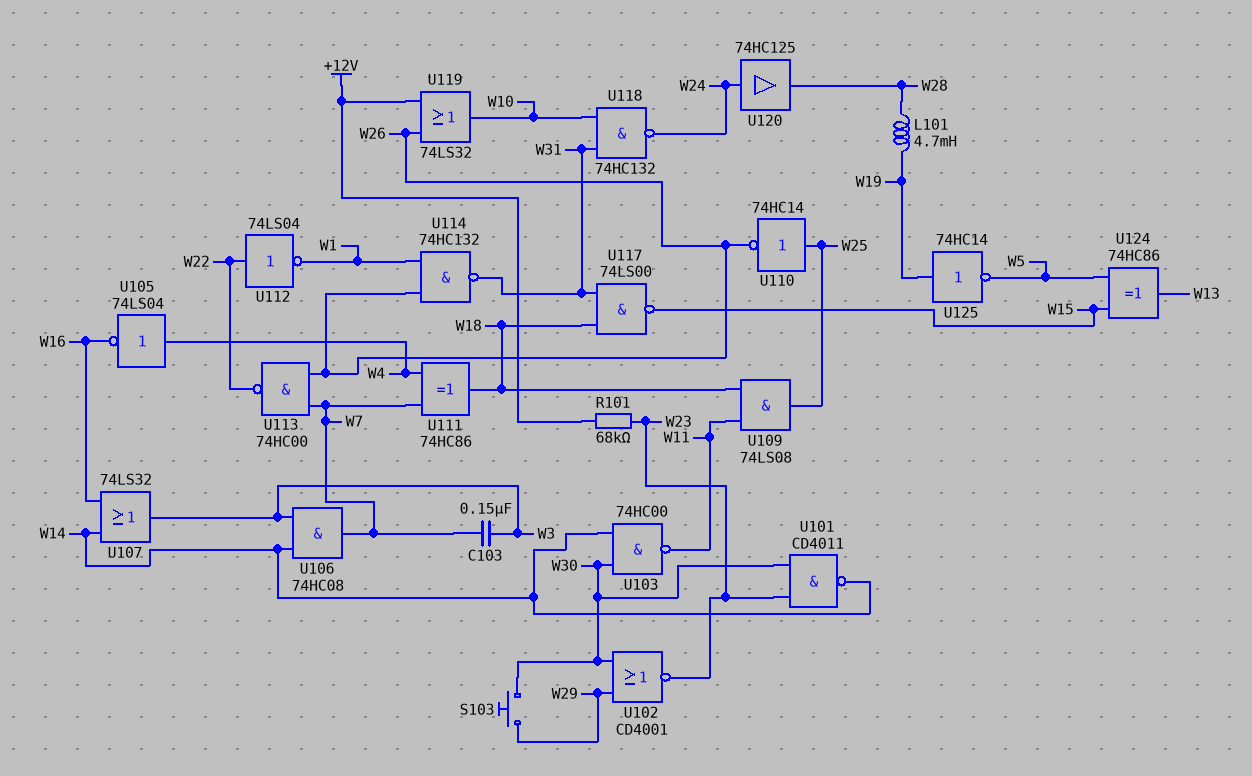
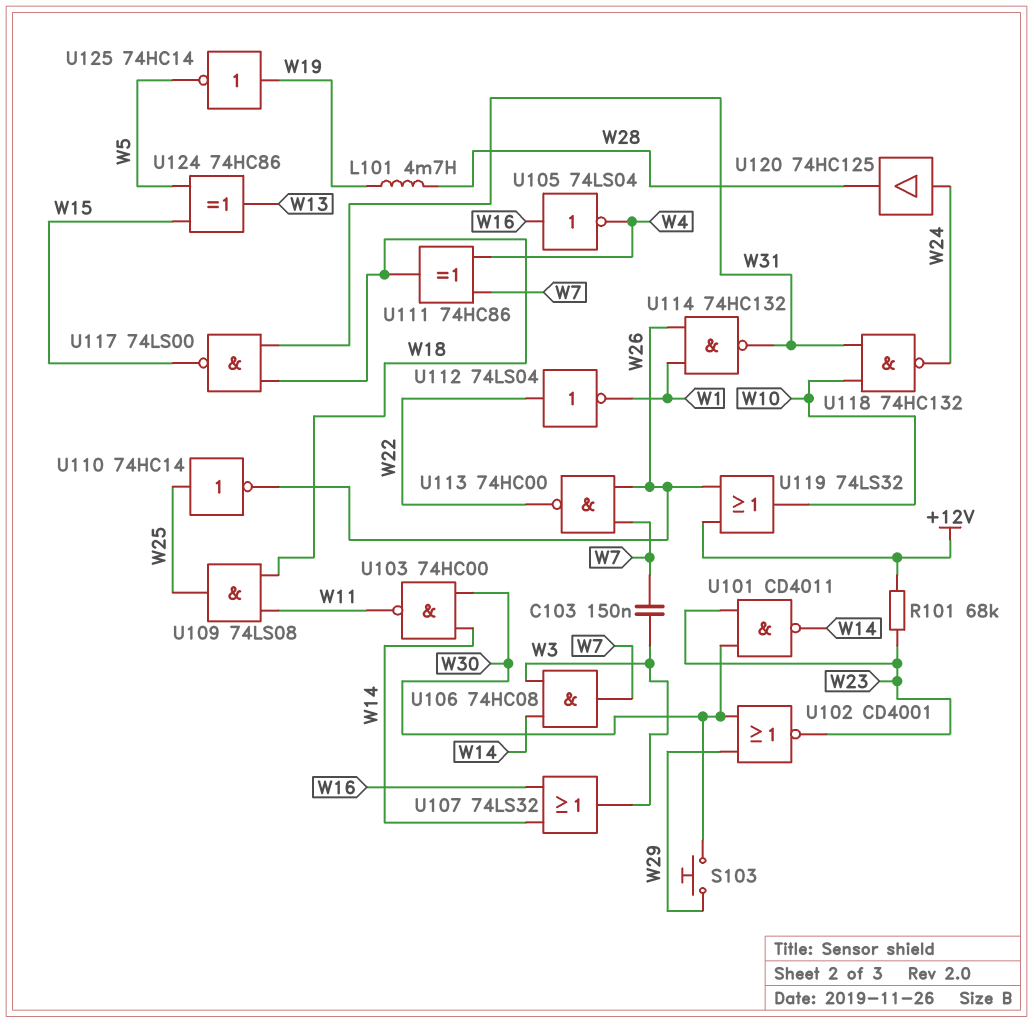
U105: NOT 74LS04 (in W4, out W16) -> NOT 74LS04 (in W16, out W4)

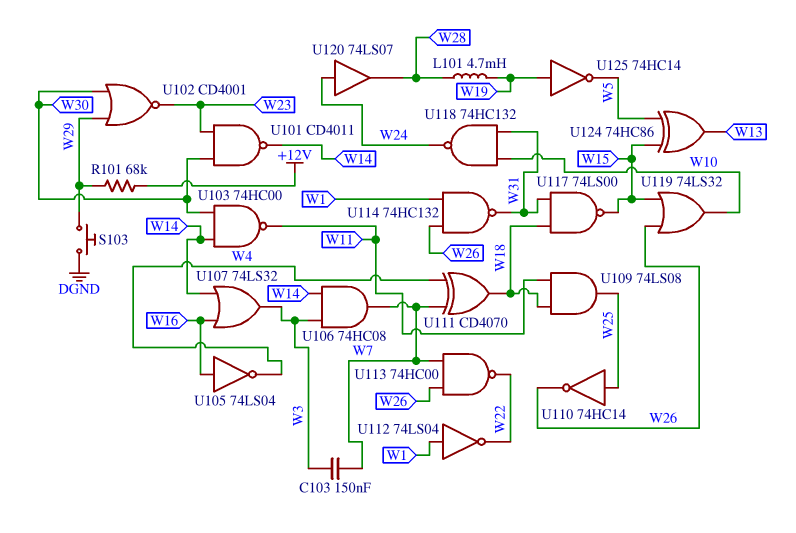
R101: 68k (+12V, W23) -> 68k (+12V, W29)
S103: button (W29, W30) -> button (DGND, W29)
U111: XOR 74HC86 (in W4, in W7, out W18) -> XOR CD4070 (in W4, in W7, out W18)
U112: NOT 74LS04 (in W22, out W1) -> NOT 74LS04 (in W1, out W22)
U119: OR 74LS32 (in +12V, in W26, out W10) -> OR 74LS32 (in W15, in W26, out W10)
U120: buffer 74HC125 (in W24, out W28) -> buffer 74LS07 (in W24, out W28)

